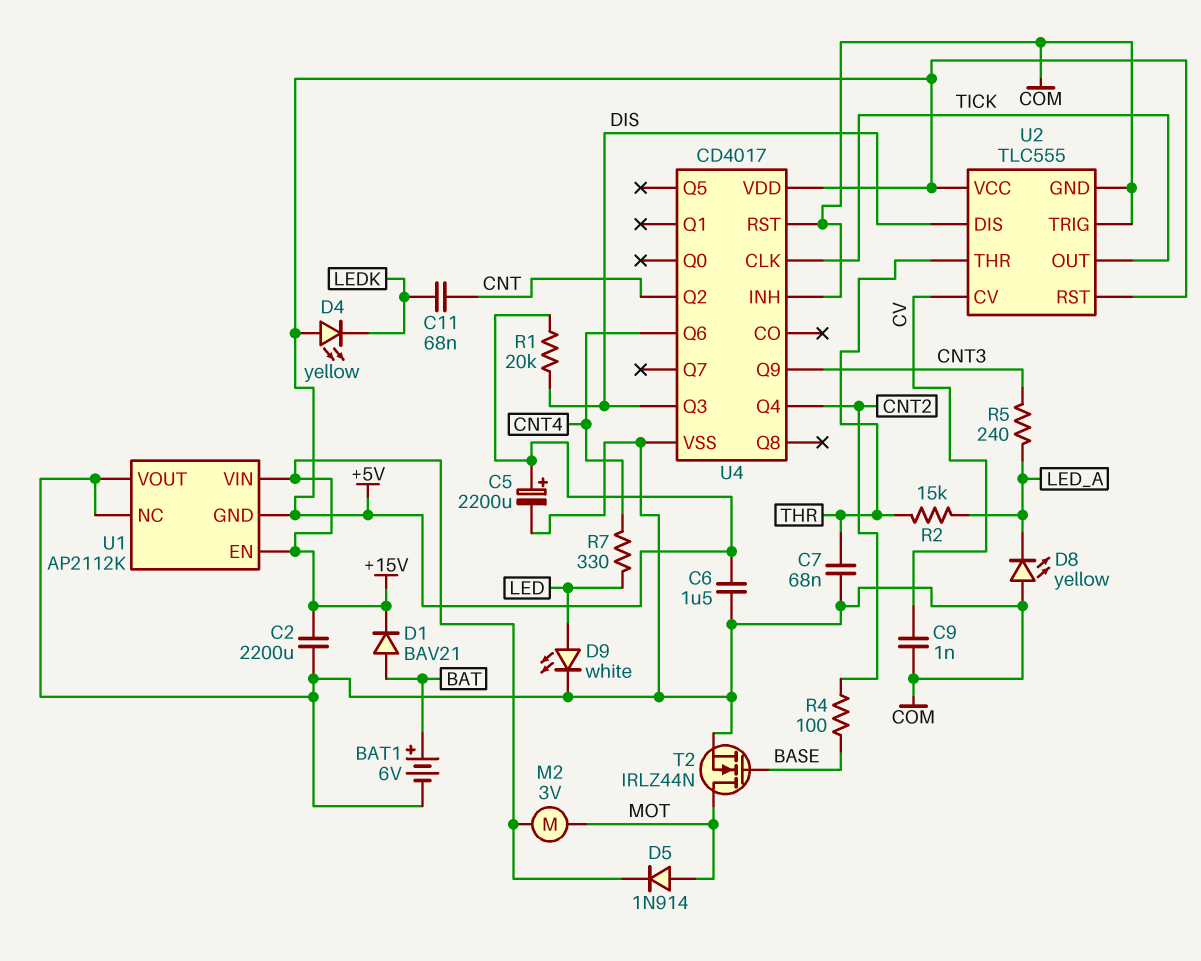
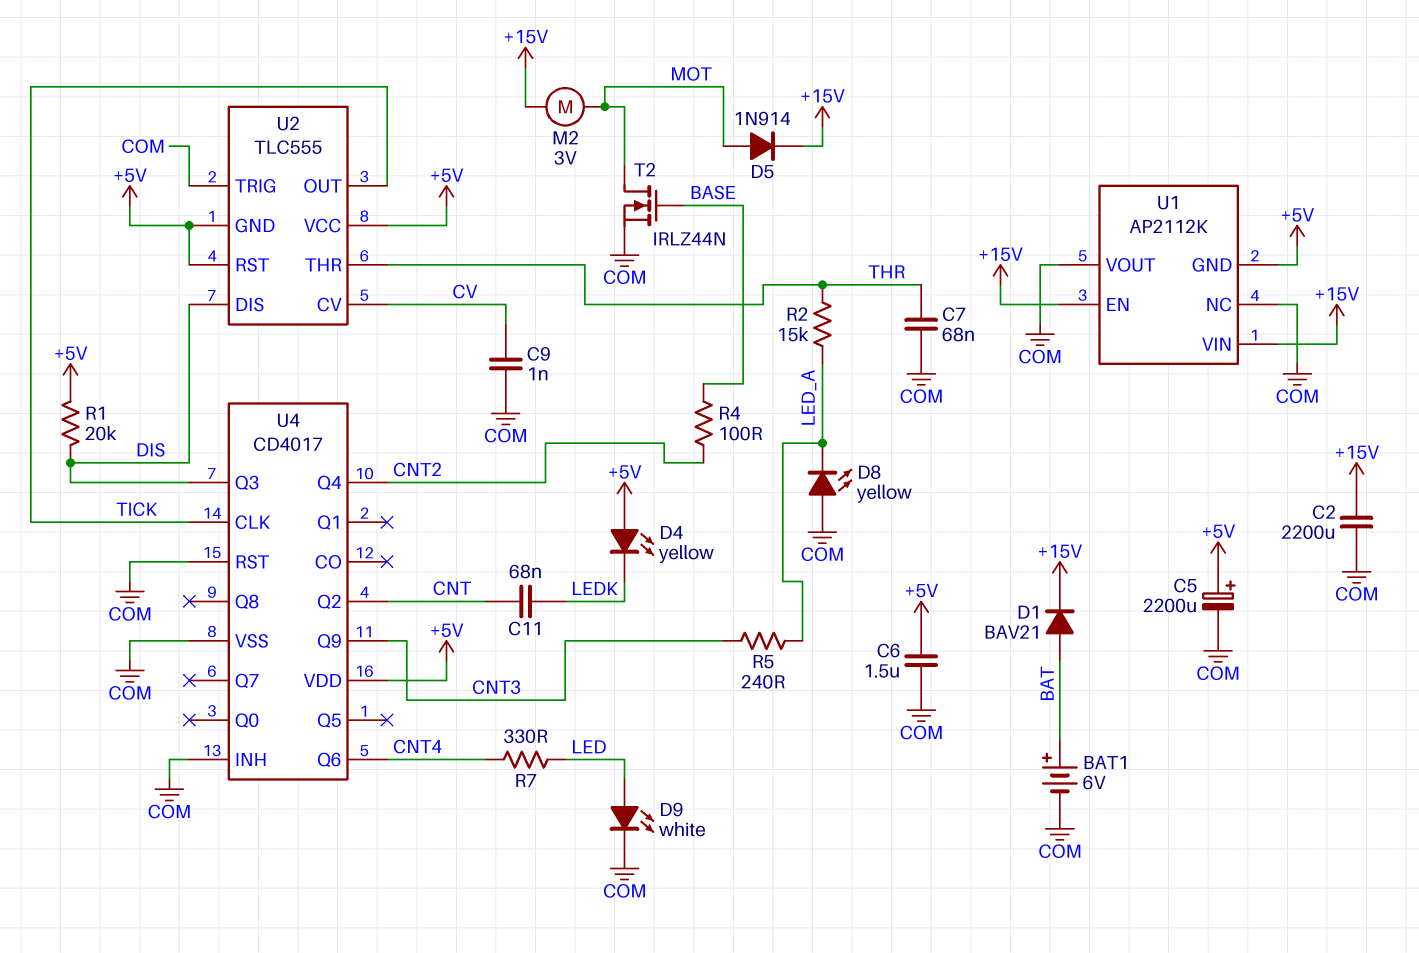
U2 pin GND: COM -> +5V

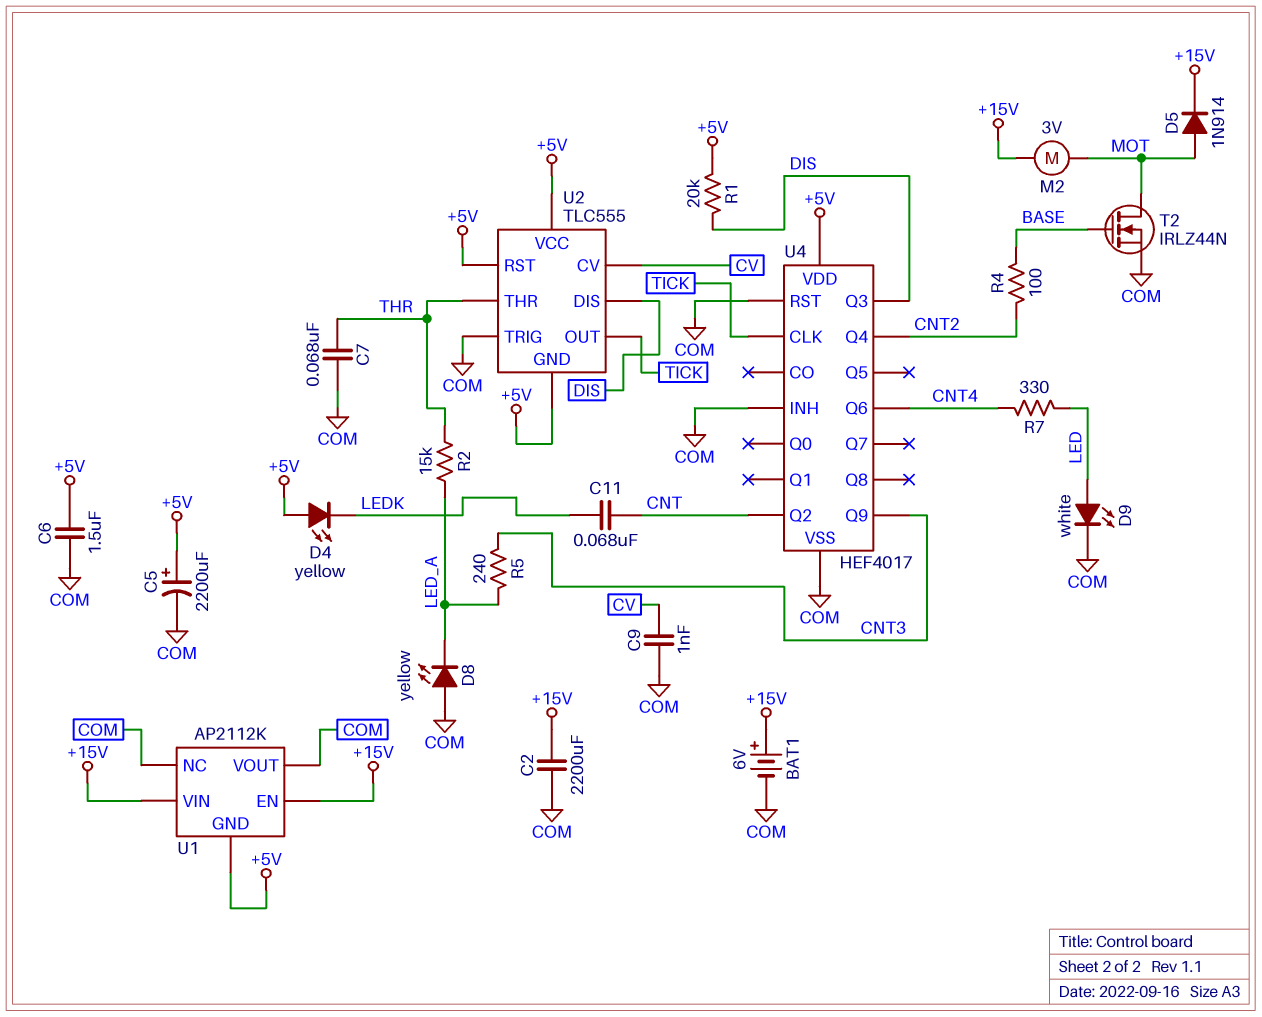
BAT1: 6V (plus BAT, minus COM) -> 6V (plus +15V, minus COM)
D1: diode BAV21 (A BAT, K +15V) -> none
U4: CD4017 -> HEF4017

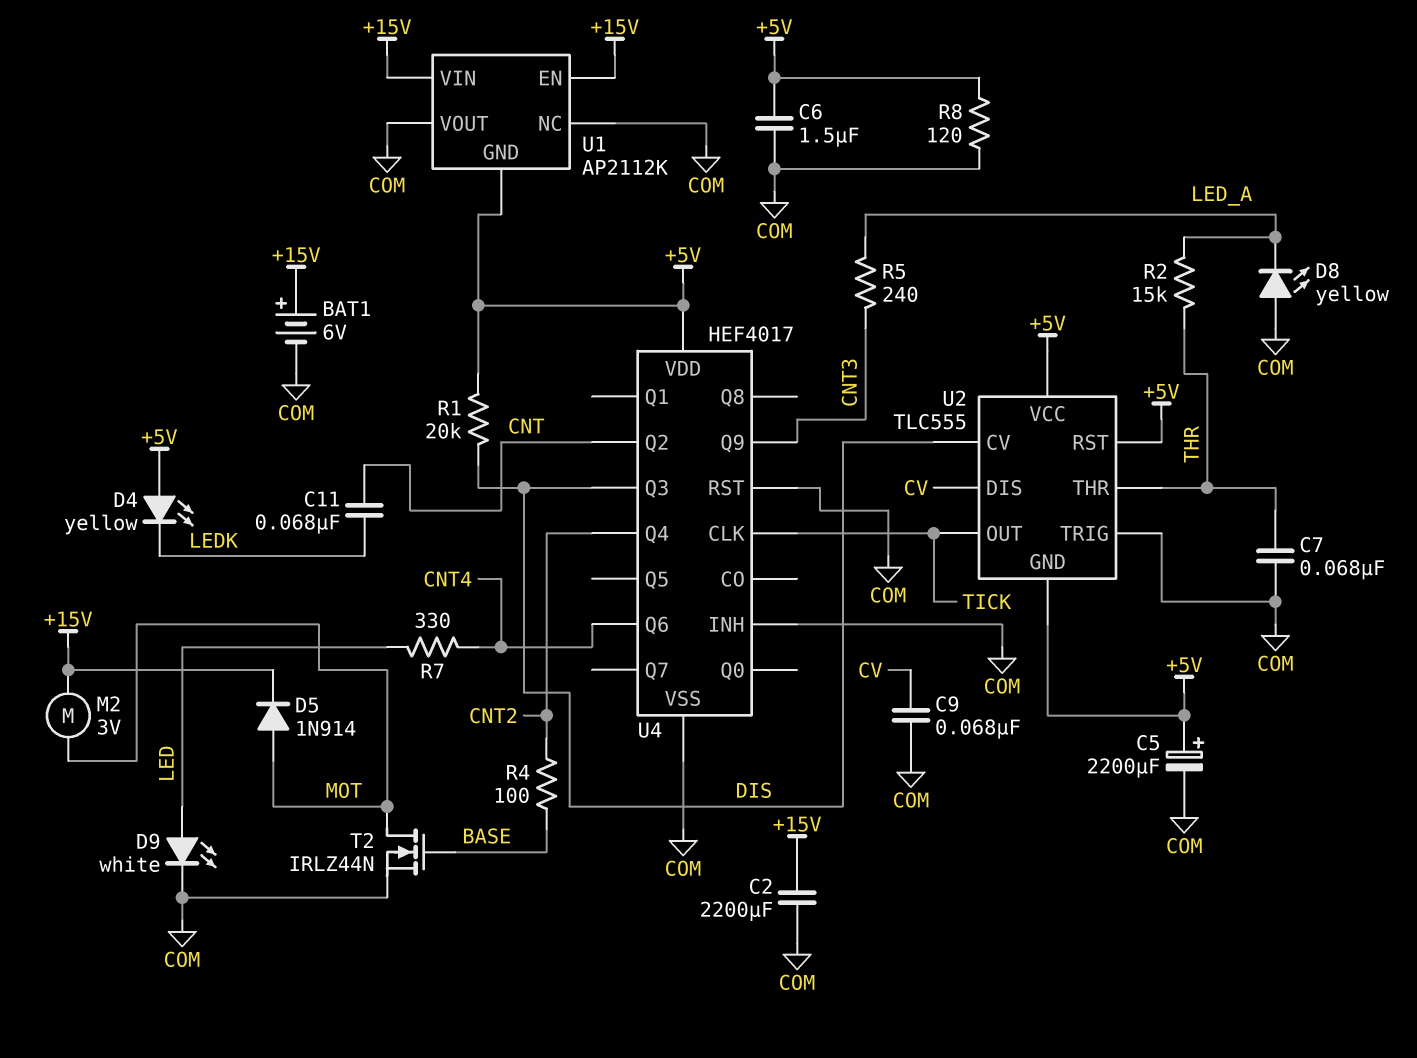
C9: 1nF (COM, CV) -> 68nF (COM, CV)
R8: none -> 120 (+5V, COM)
U2 pin CV: CV -> DIS
U2 pin DIS: DIS -> CV

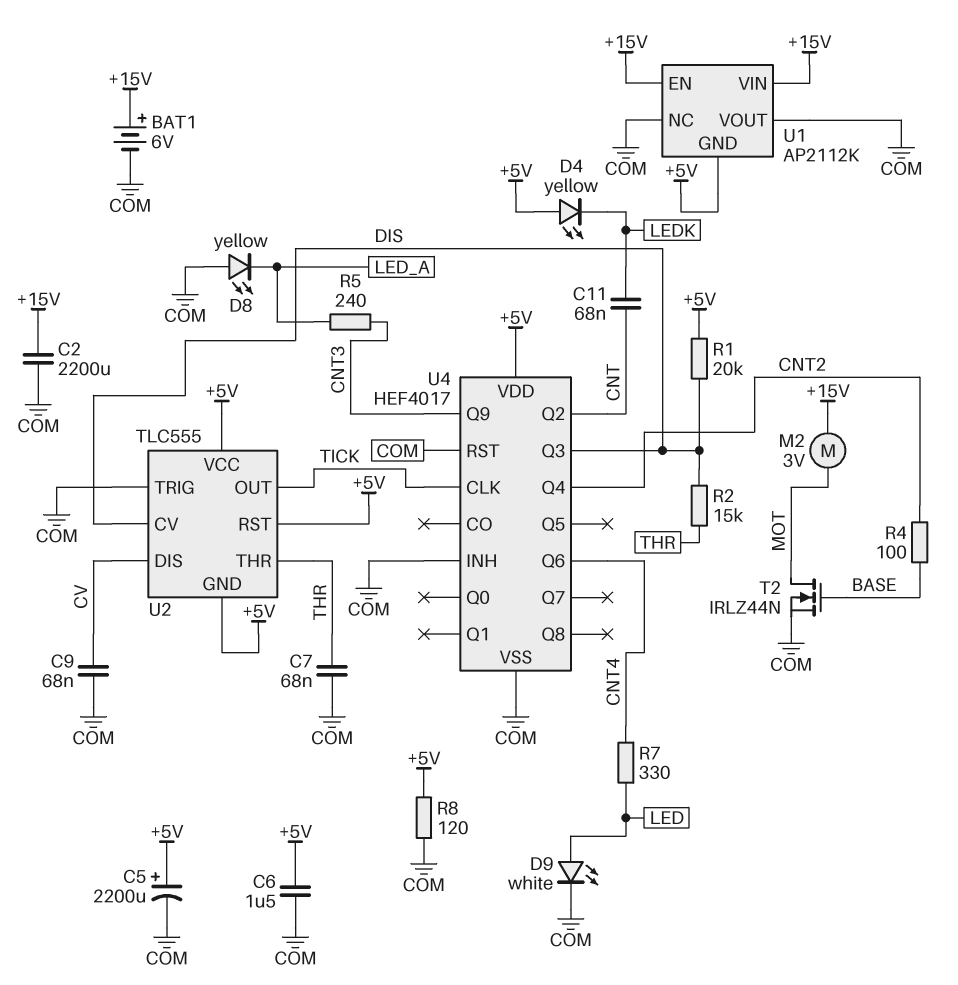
D5: diode 1N914 (A MOT, K +15V) -> none
R2: 15k (LED_A, THR) -> 15k (DIS, THR)

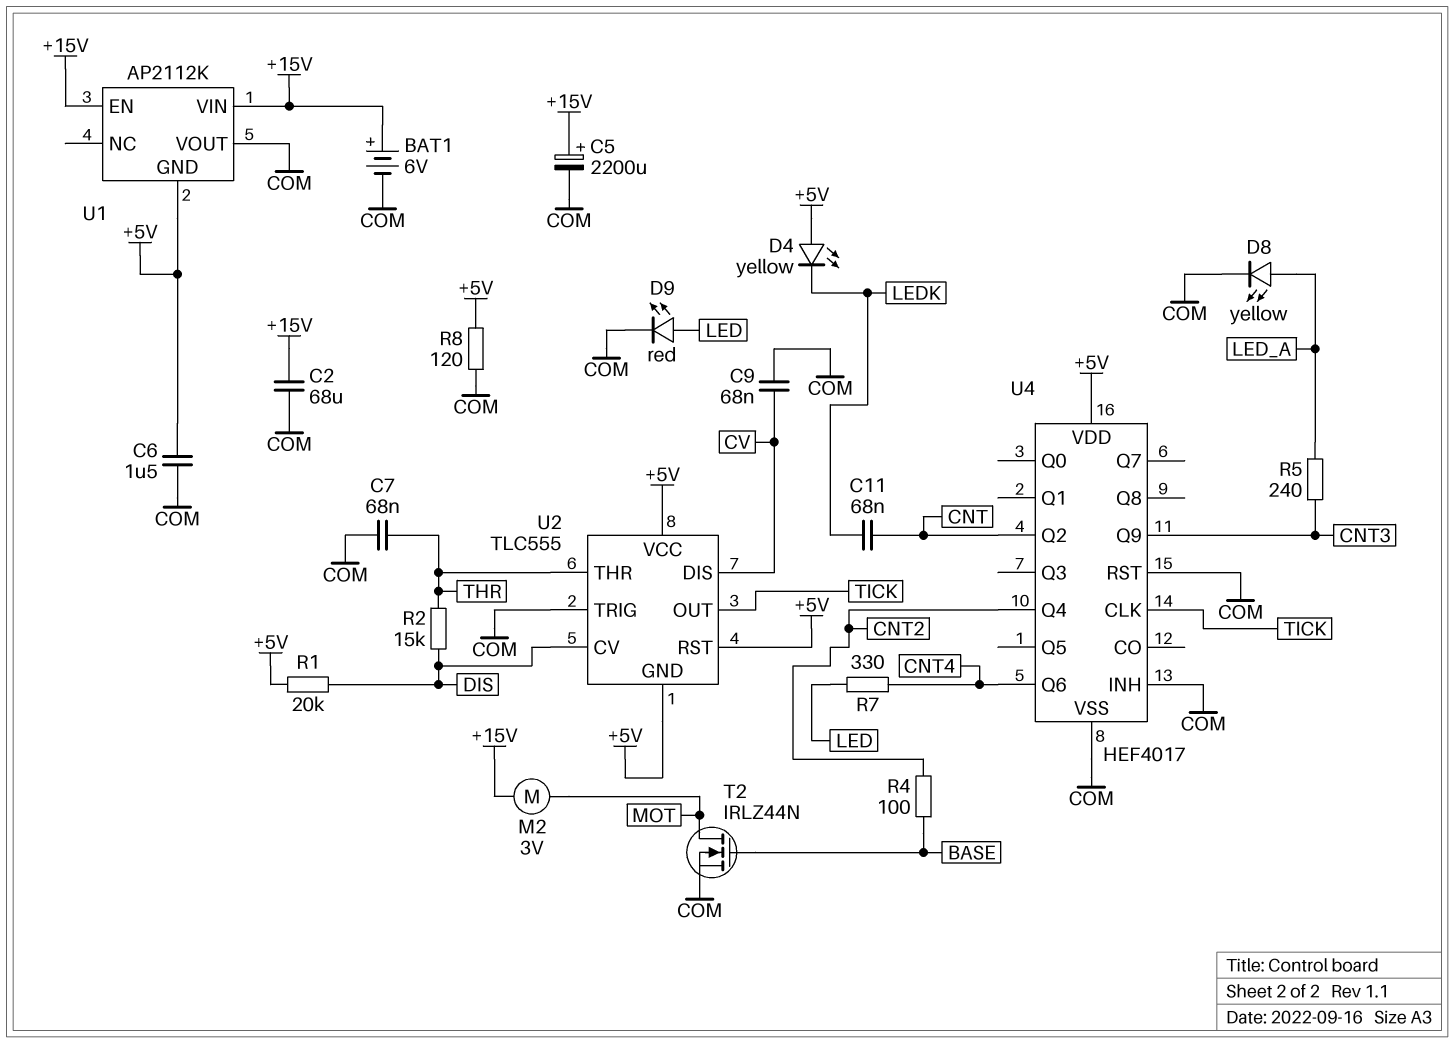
C2: 2200uF (+15V, COM) -> 68uF (+15V, COM)
C5: 2200uF (plus +5V, minus COM) -> 2200uF (plus +15V, minus COM)
D8: LED yellow (A COM, K LED_A) -> LED yellow (A LED_A, K COM)
D9: LED white (A LED, K COM) -> LED red (A LED, K COM)
U1 pin NC: COM -> none
U4 pin Q3: DIS -> none

